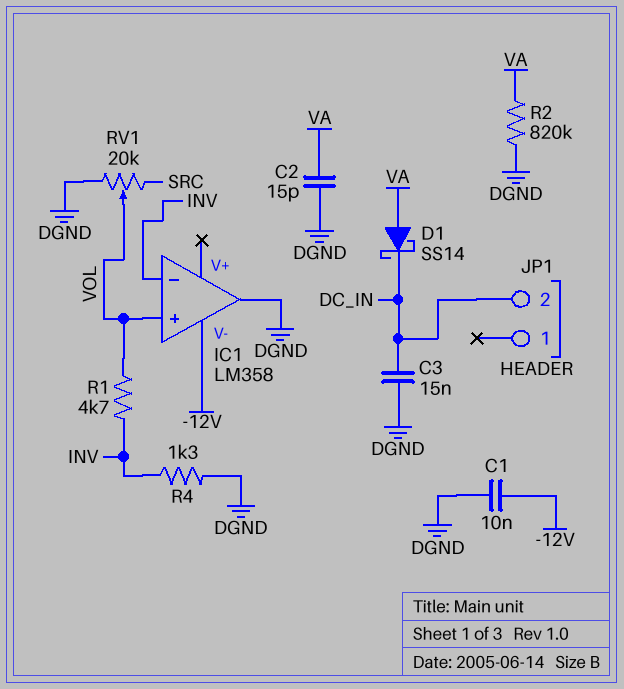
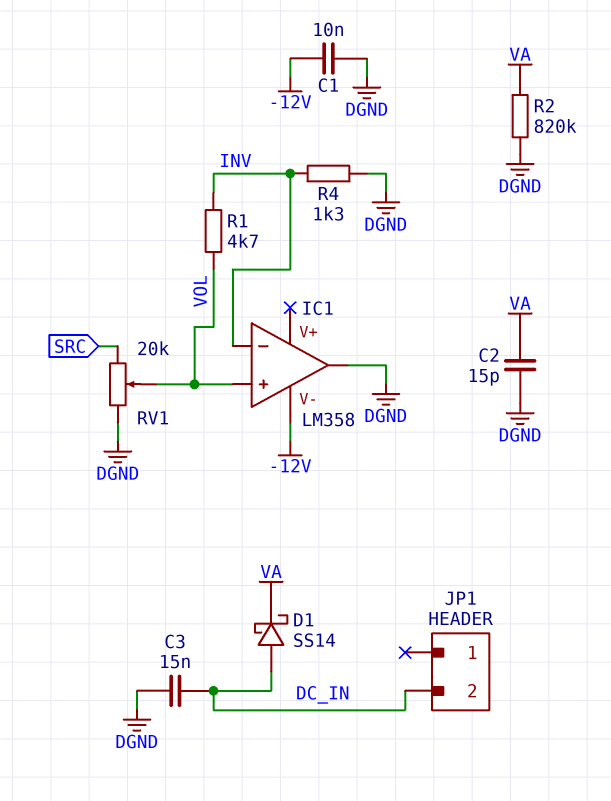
D1: schottky SS14 (A VA, K DC_IN) -> schottky SS14 (A DC_IN, K VA)

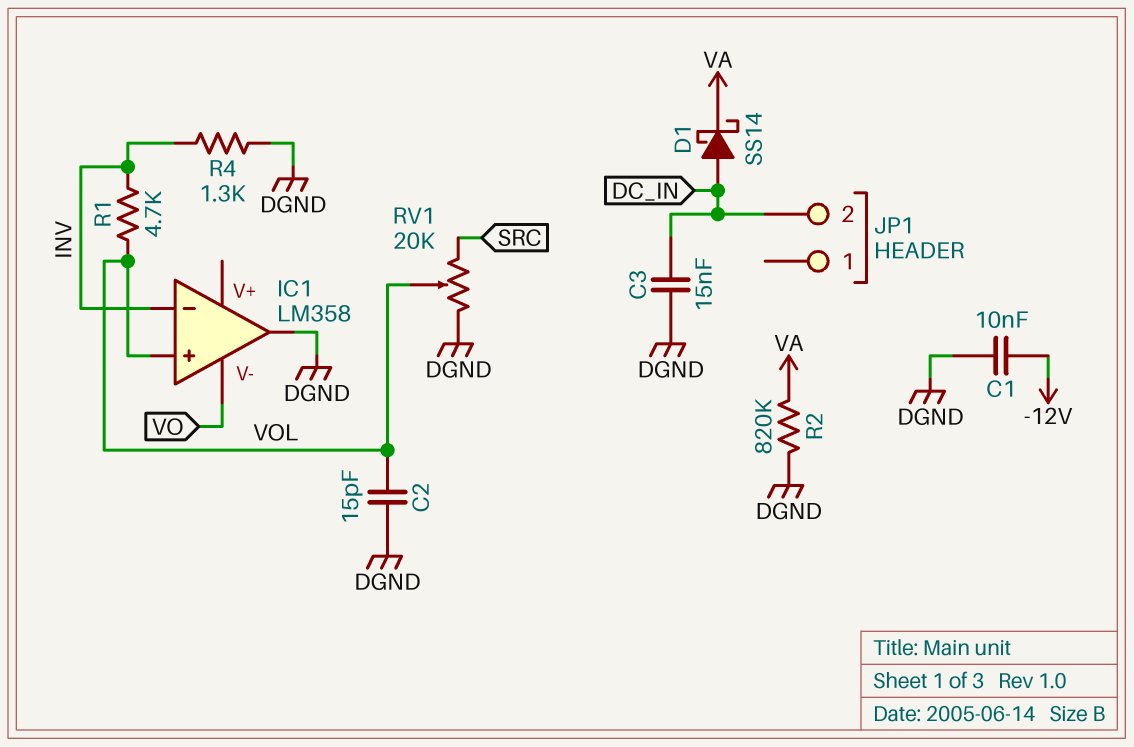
C2: 15pF (DGND, VA) -> 15pF (DGND, VOL)
IC1 pin V-: -12V -> VO

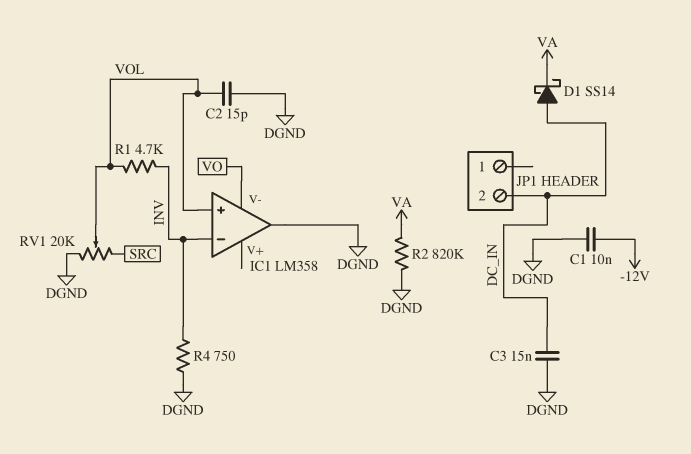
R4: 1.3k (DGND, INV) -> 750 (DGND, INV)

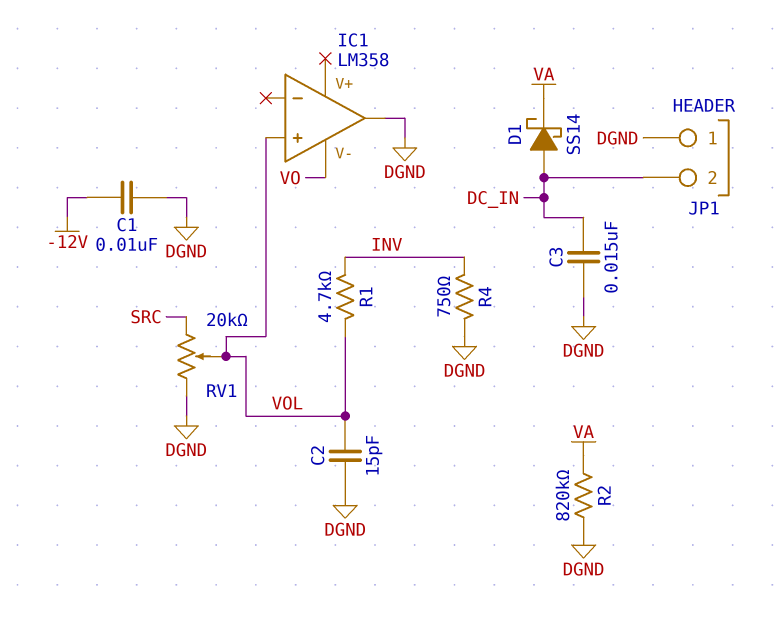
IC1 pin in-: INV -> none
JP1 pin 1: none -> DGND

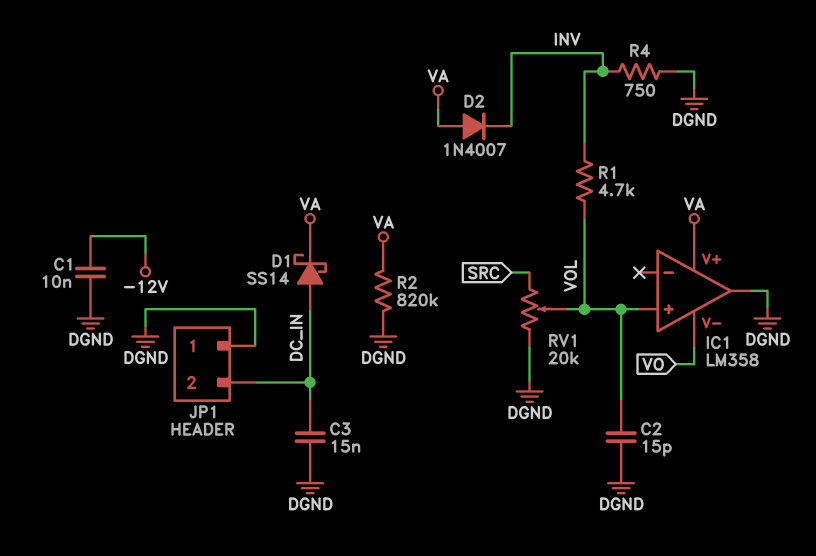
D2: none -> diode 1N4007 (A VA, K INV)
IC1 pin V+: none -> VA

